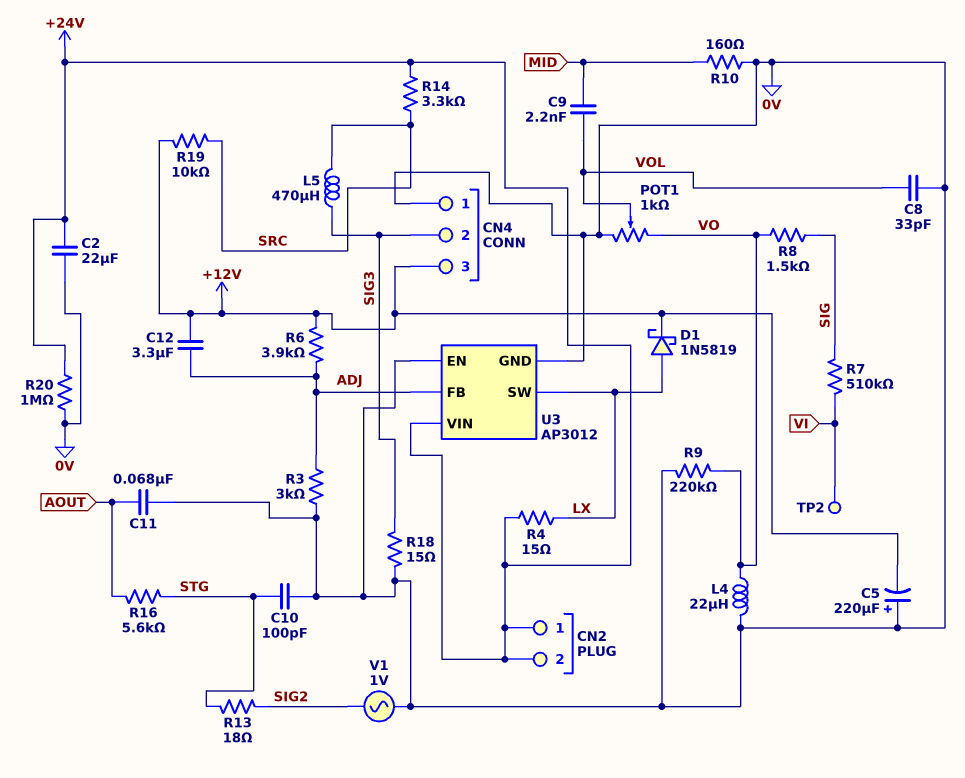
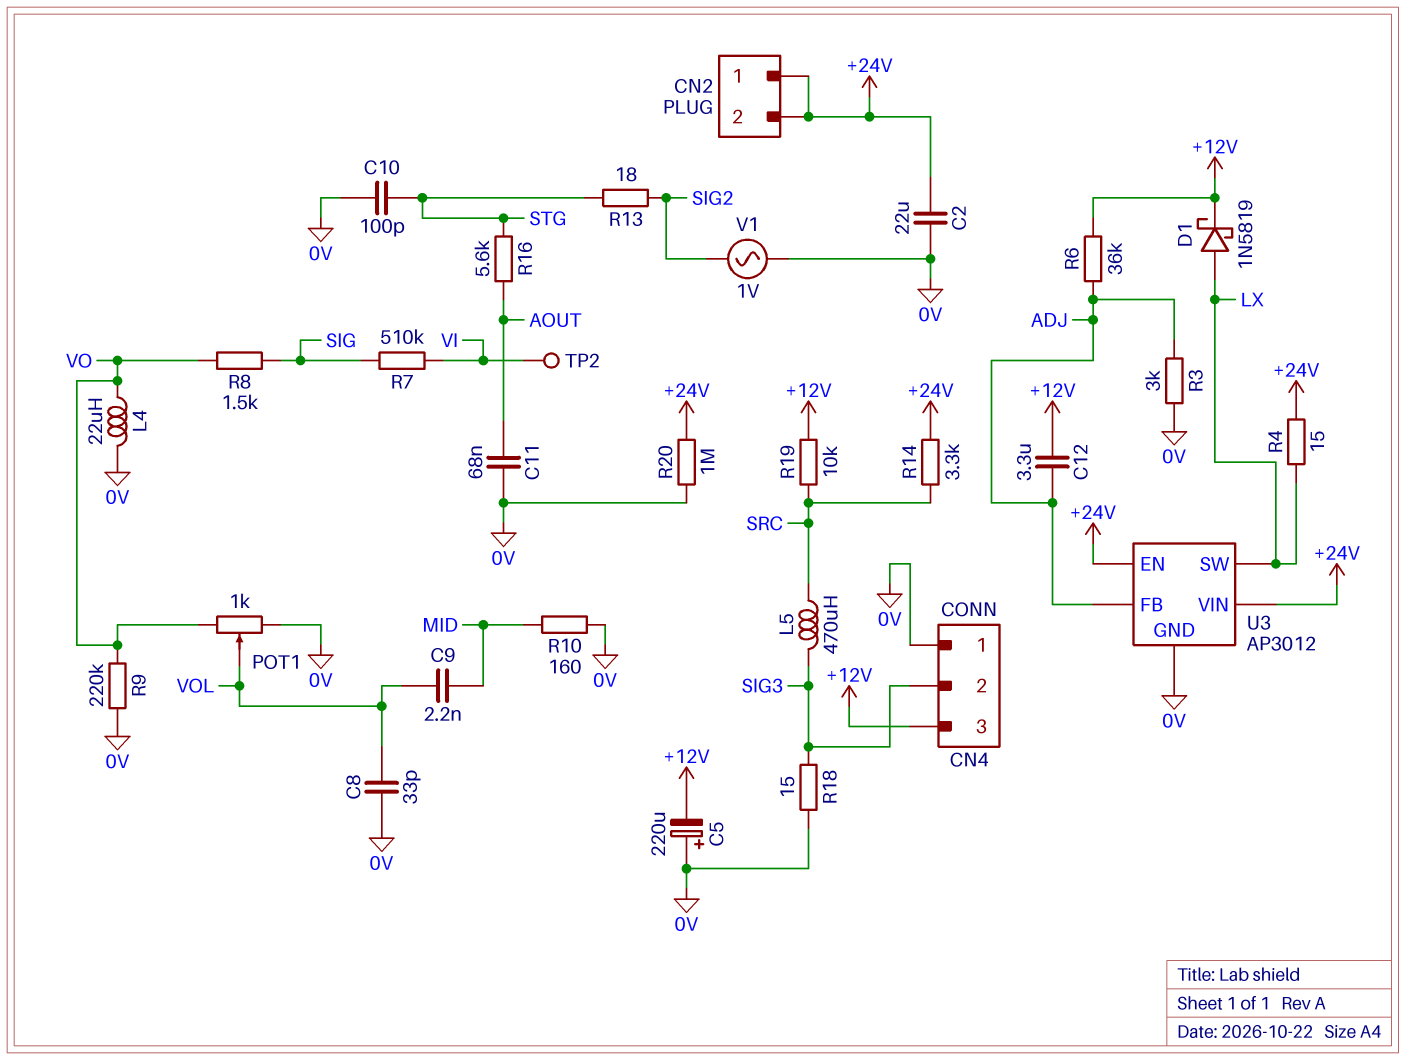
R6: 3.9k (+12V, ADJ) -> 36k (+12V, ADJ)
U3 pin EN: 0V -> +24V

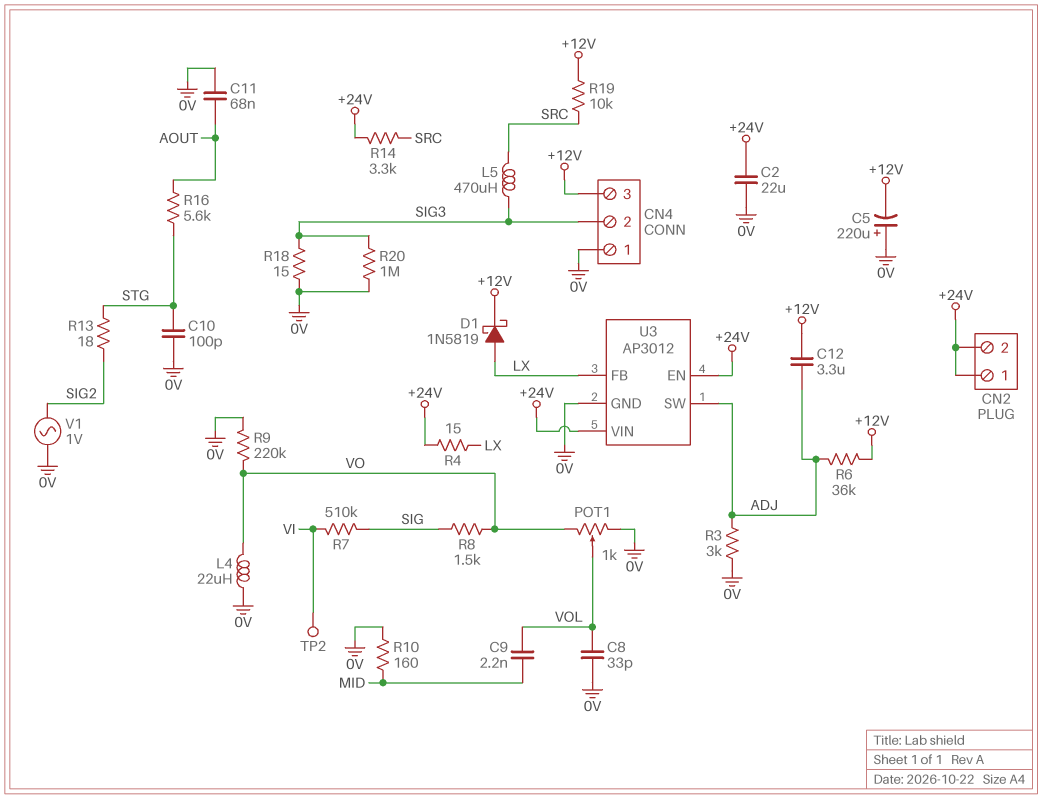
R20: 1M (+24V, 0V) -> 1M (0V, SIG3)
U3 pin FB: ADJ -> LX
U3 pin SW: LX -> ADJ

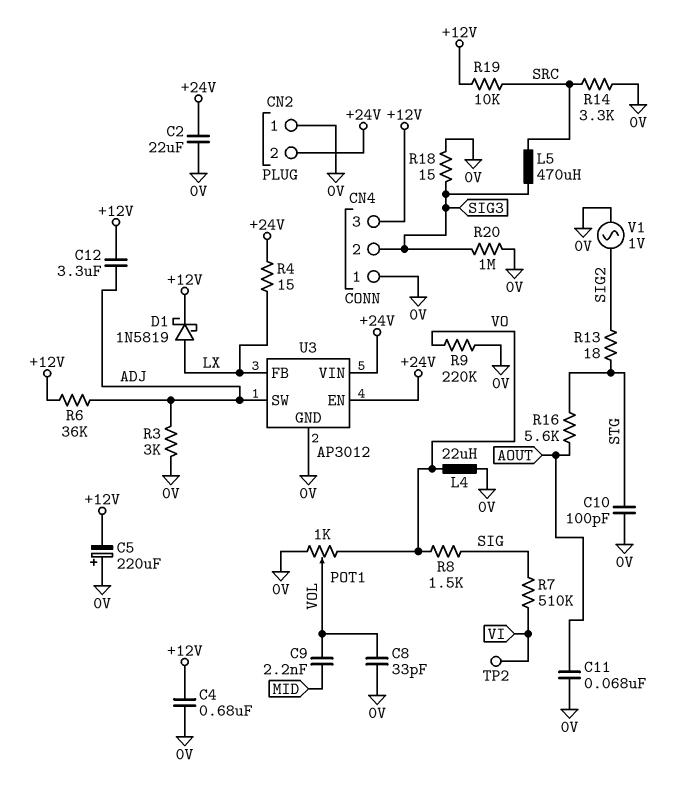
C4: none -> 680nF (+12V, 0V)
CN2 pin 1: +24V -> 0V
R10: 160 (0V, MID) -> none
R14: 3.3k (+24V, SRC) -> 3.3k (0V, SRC)

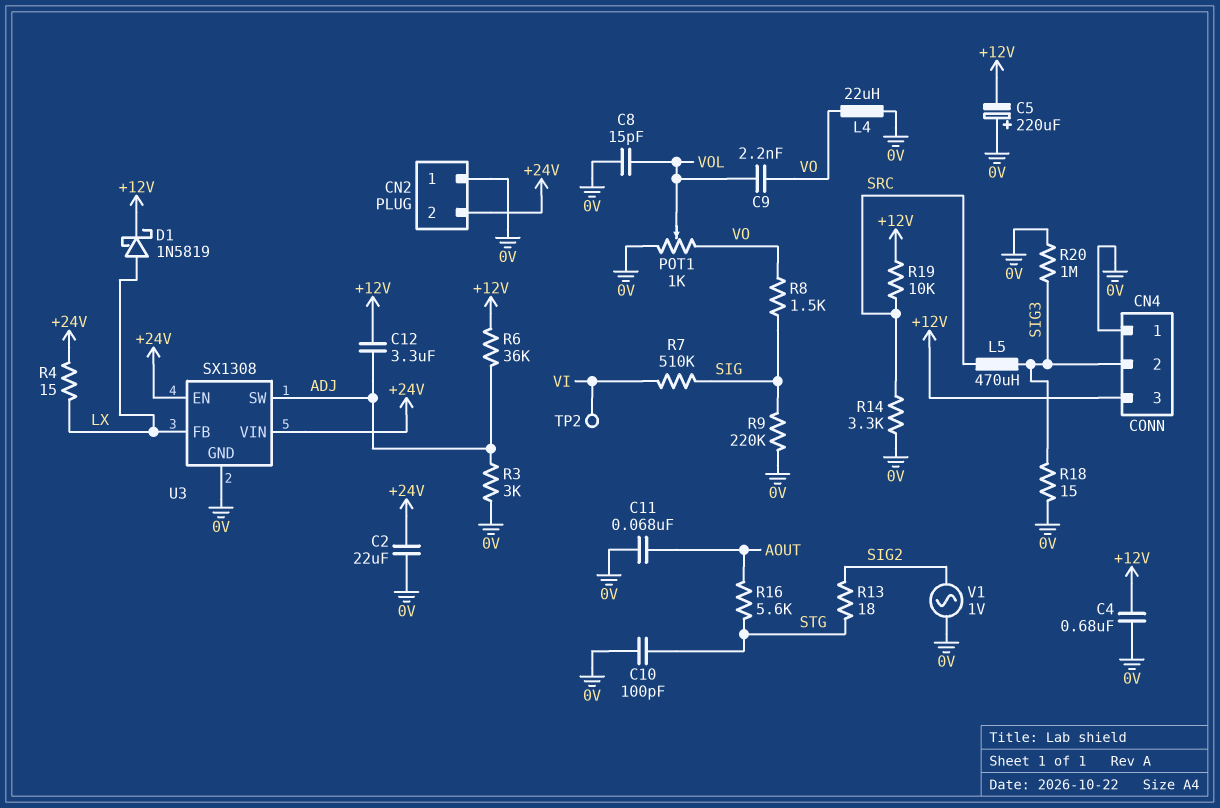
C8: 33pF (0V, VOL) -> 15pF (0V, VOL)
C9: 2.2nF (MID, VOL) -> 2.2nF (VO, VOL)
R9: 220k (0V, VO) -> 220k (0V, SIG)
U3: AP3012 -> SX1308

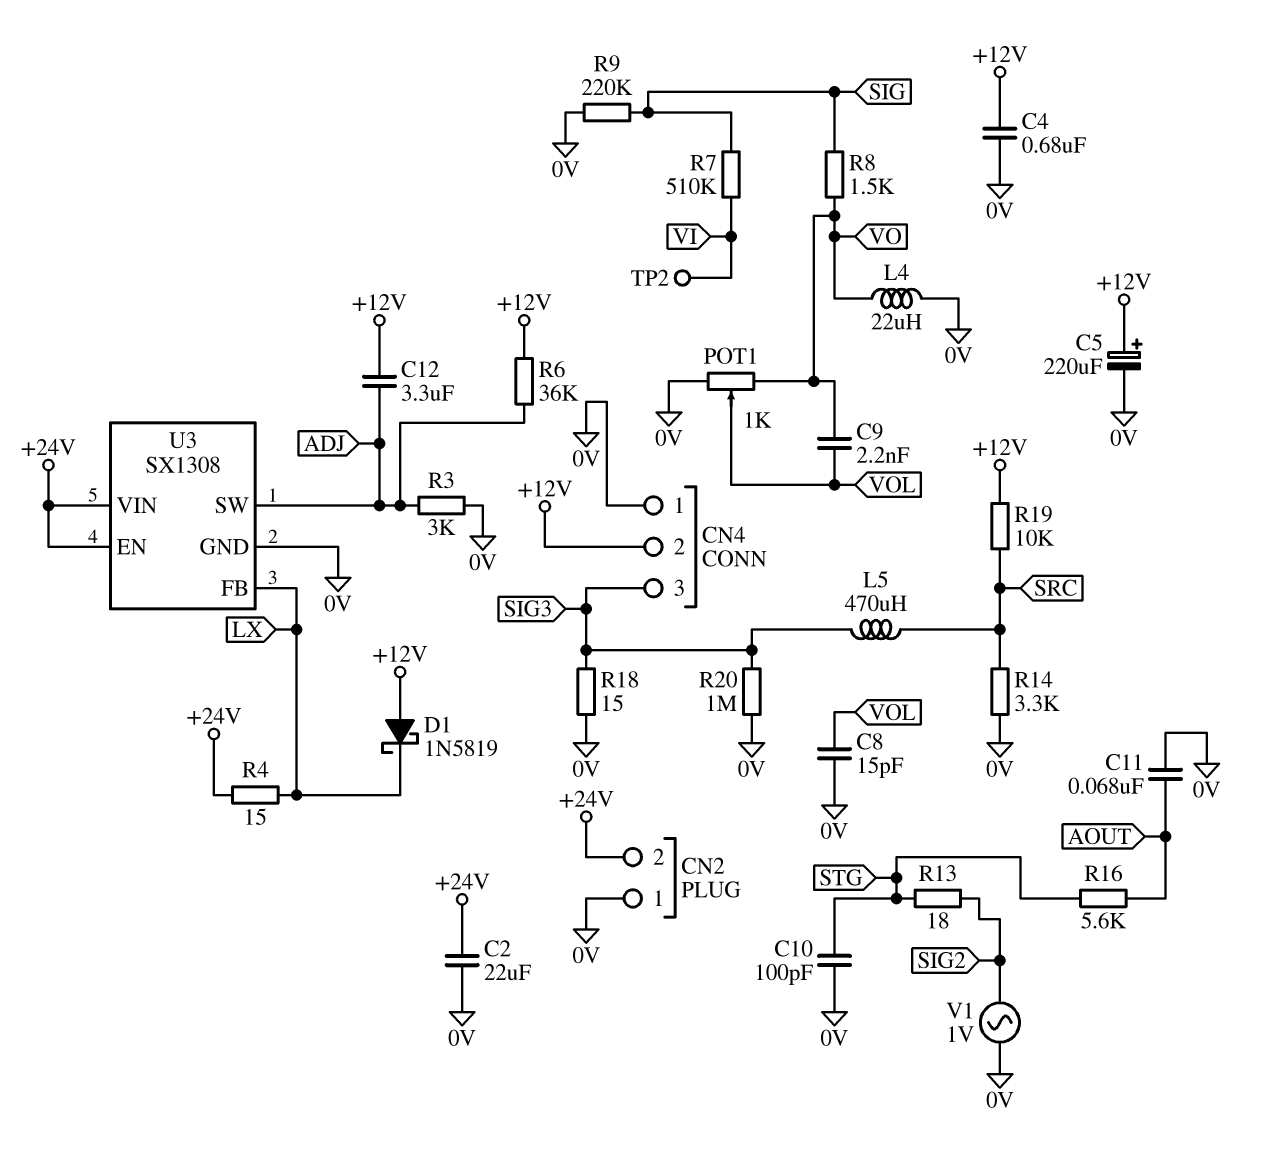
C5: 220uF (plus 0V, minus +12V) -> 220uF (plus +12V, minus 0V)
CN4 pin 2: SIG3 -> +12V
CN4 pin 3: +12V -> SIG3
D1: schottky 1N5819 (A LX, K +12V) -> schottky 1N5819 (A +12V, K LX)

